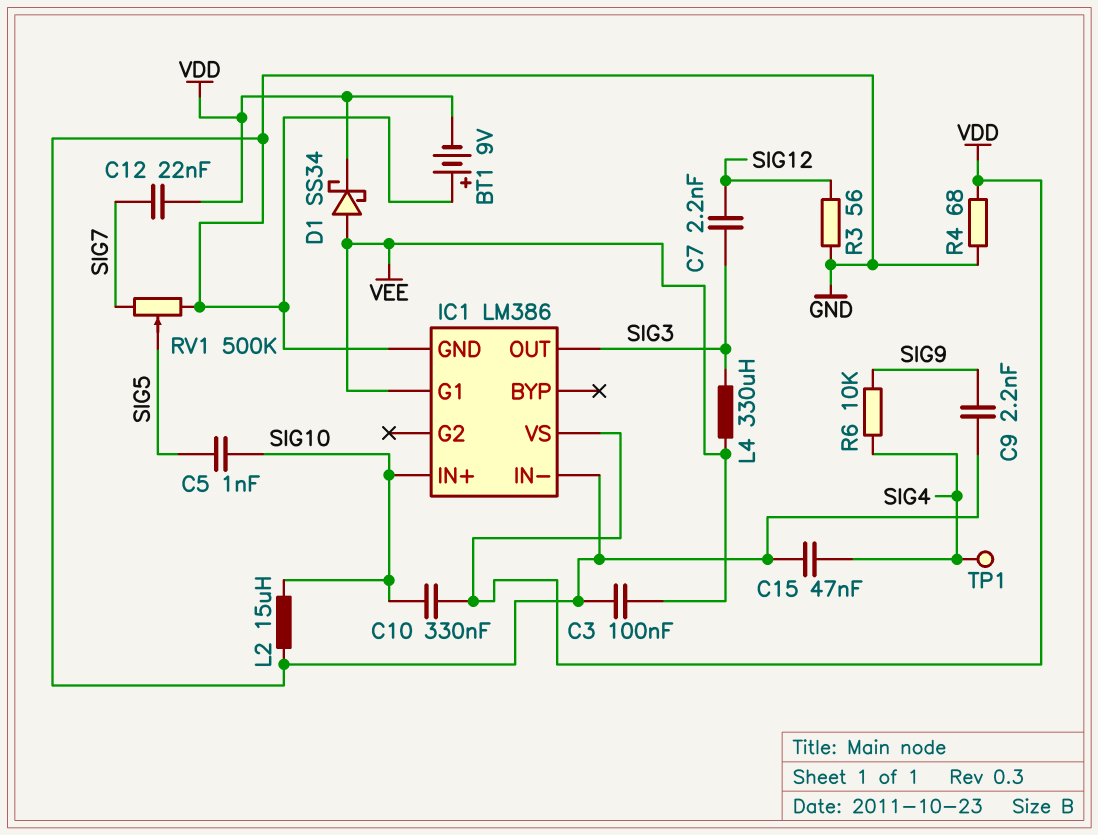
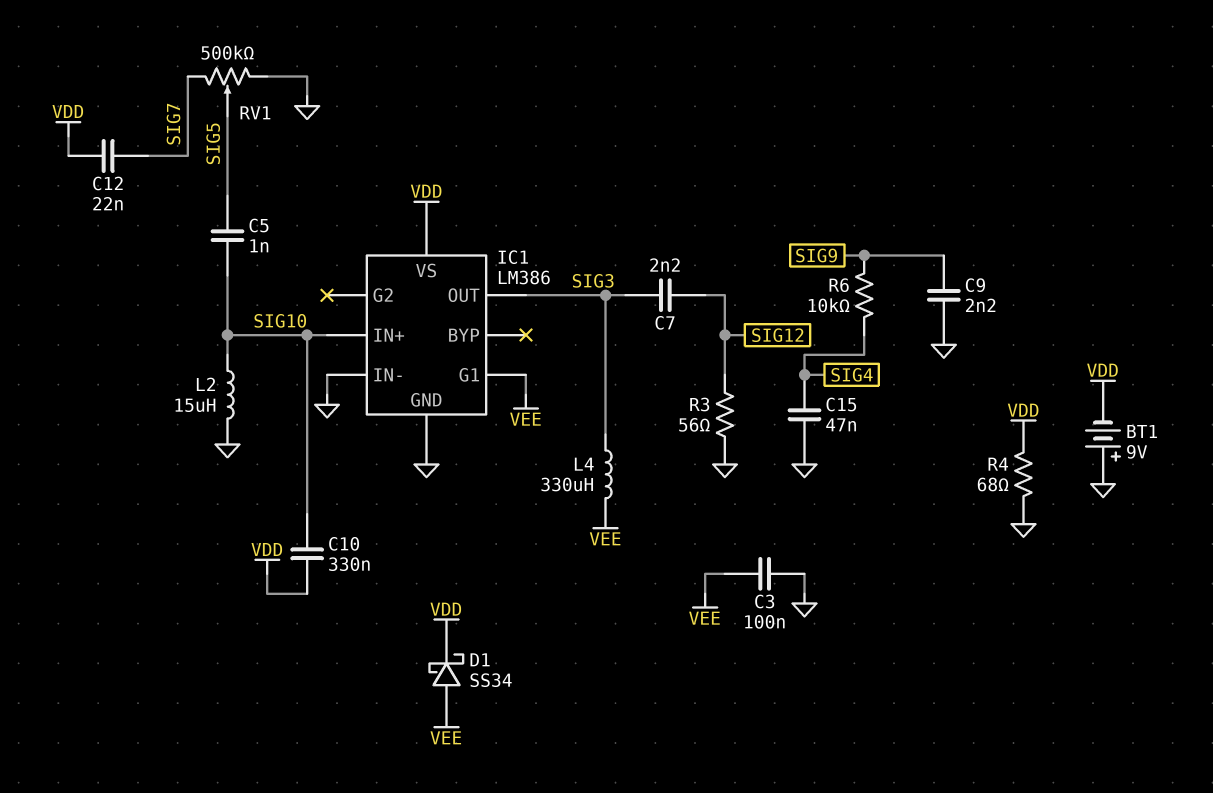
TP1: test point (SIG4) -> none

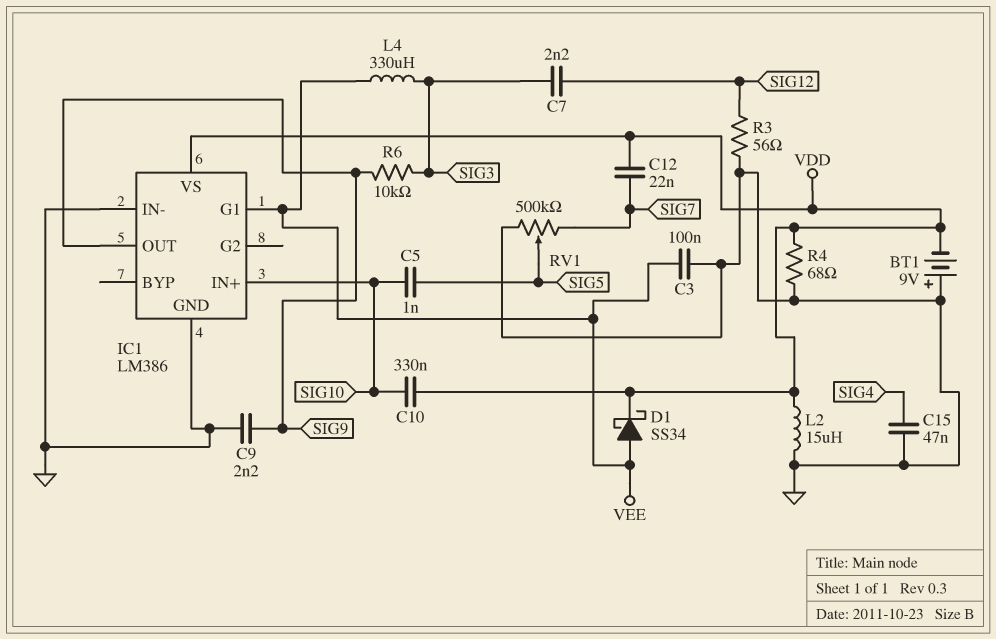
IC1 pin OUT: SIG3 -> SIG9
L2: 15uH (GND, SIG10) -> 15uH (GND, VDD)
R6: 10k (SIG4, SIG9) -> 10k (SIG3, SIG9)

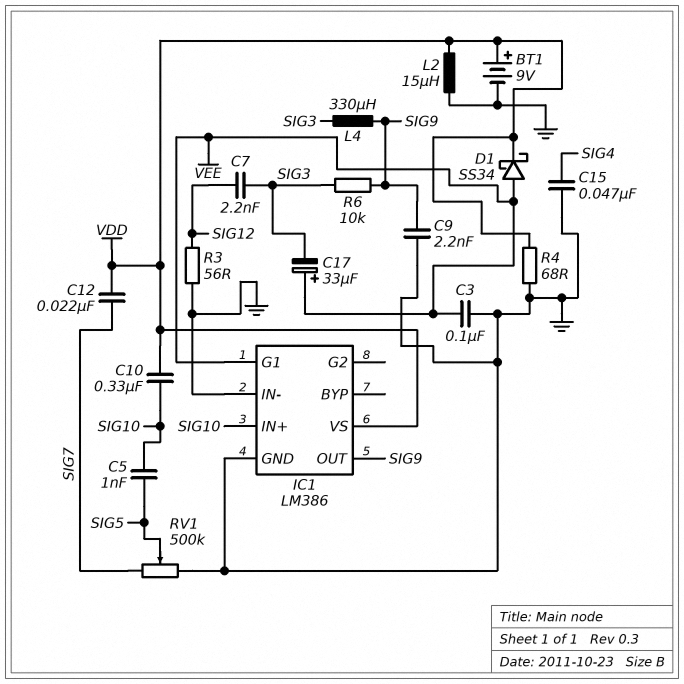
BT1: 9V (plus GND, minus VDD) -> 9V (plus VDD, minus GND)
C17: none -> 33uF (plus VEE, minus SIG3)
L4: 330uH (SIG3, VEE) -> 330uH (SIG3, SIG9)

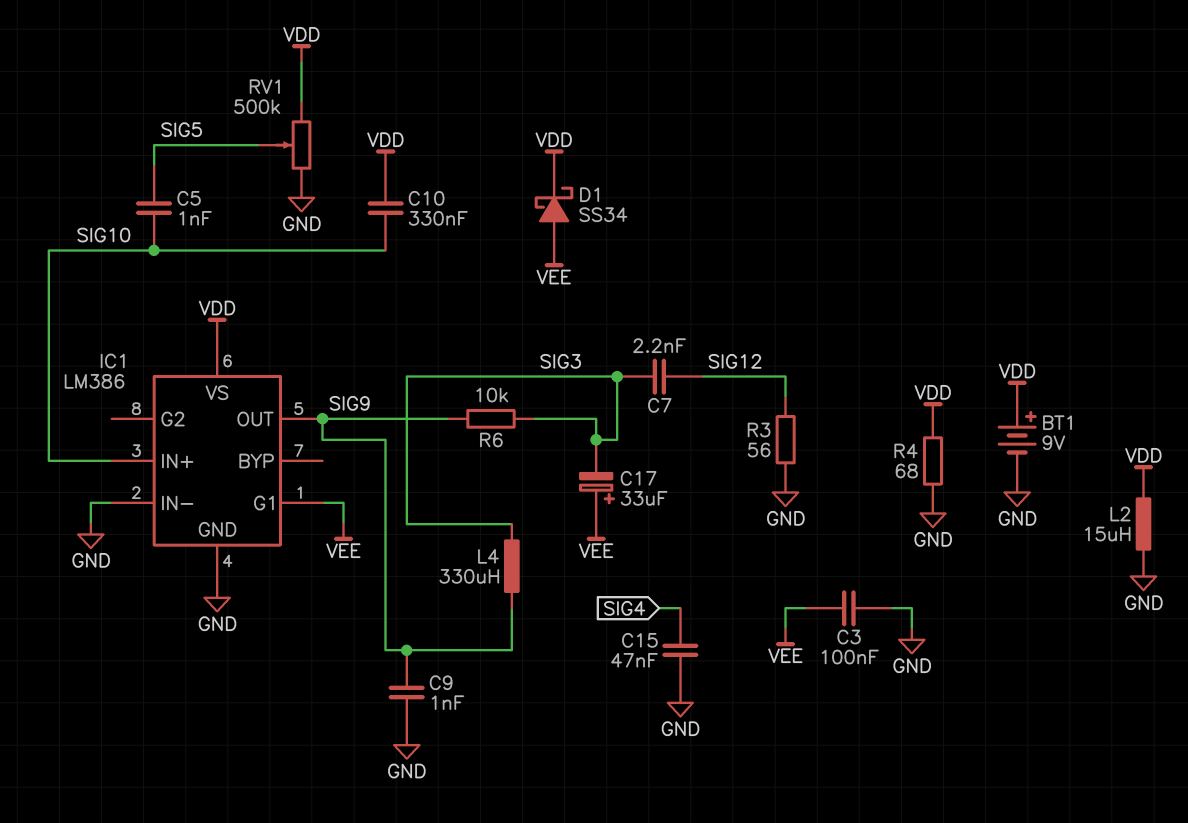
C9: 2.2nF (GND, SIG9) -> 1nF (GND, SIG9)
C12: 22nF (SIG7, VDD) -> none
RV1: 500k (GND, SIG7, wiper SIG5) -> 500k (GND, VDD, wiper SIG5)

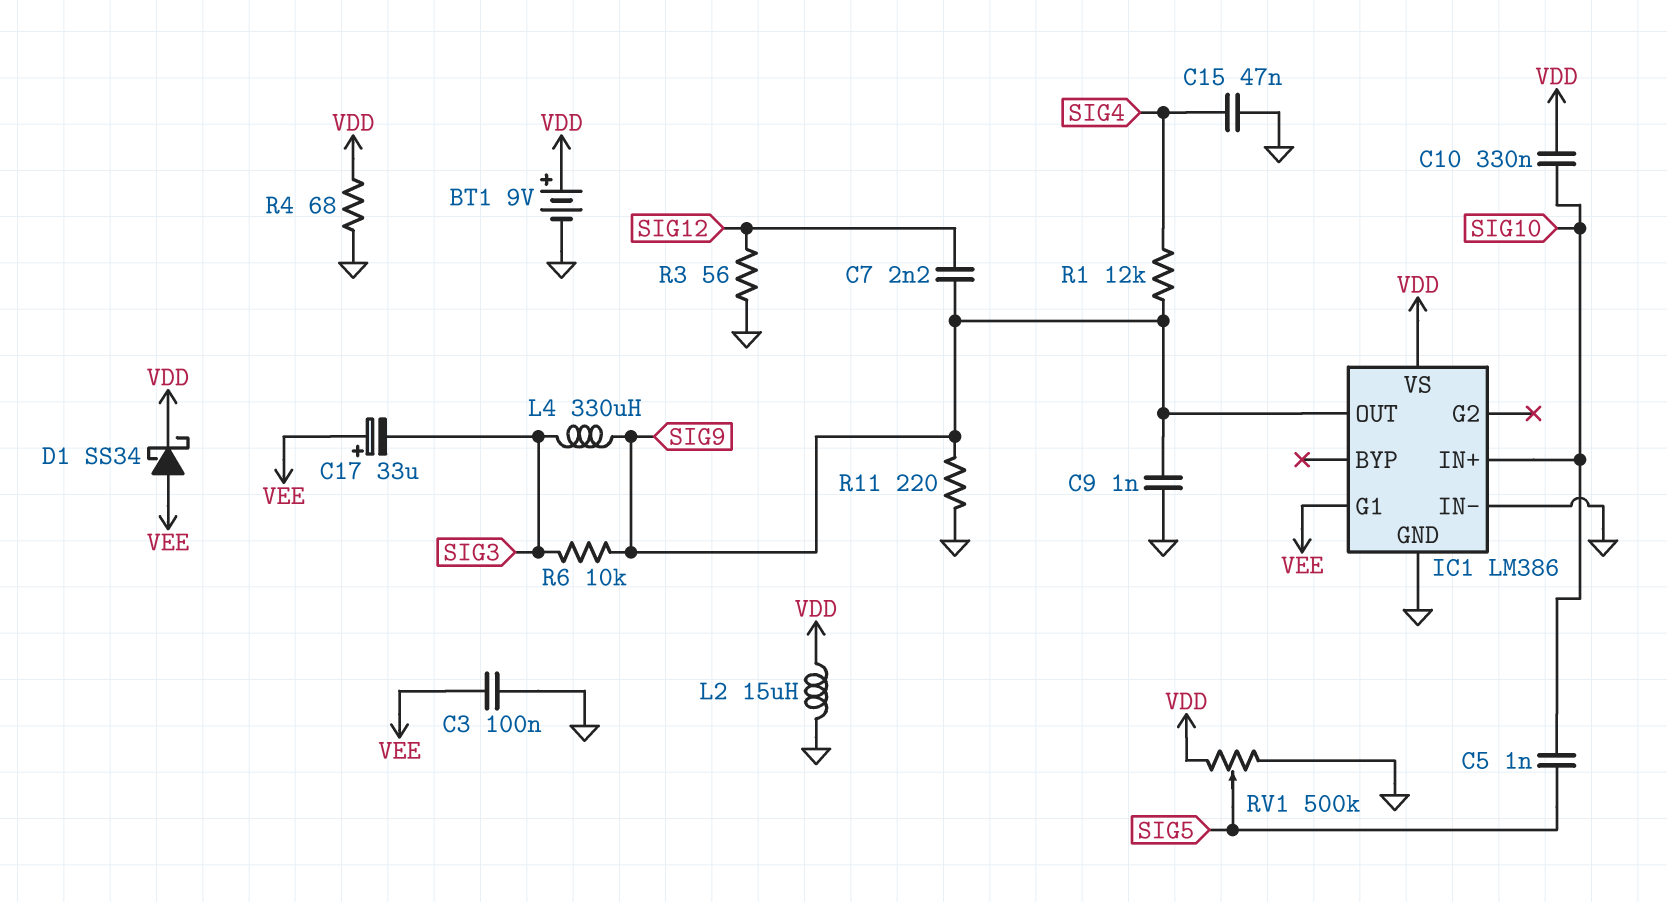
C7: 2.2nF (SIG3, SIG12) -> 2.2nF (SIG9, SIG12)
R1: none -> 12k (SIG4, SIG9)
R11: none -> 220 (GND, SIG9)

